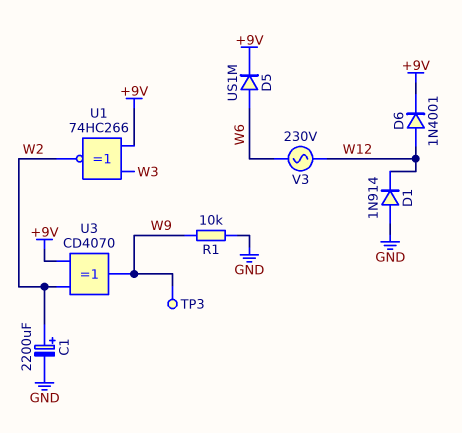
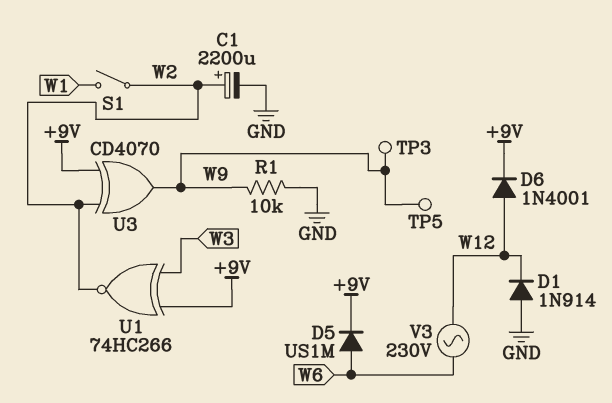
S1: none -> switch (W1, W2)
TP5: none -> test point (W9)

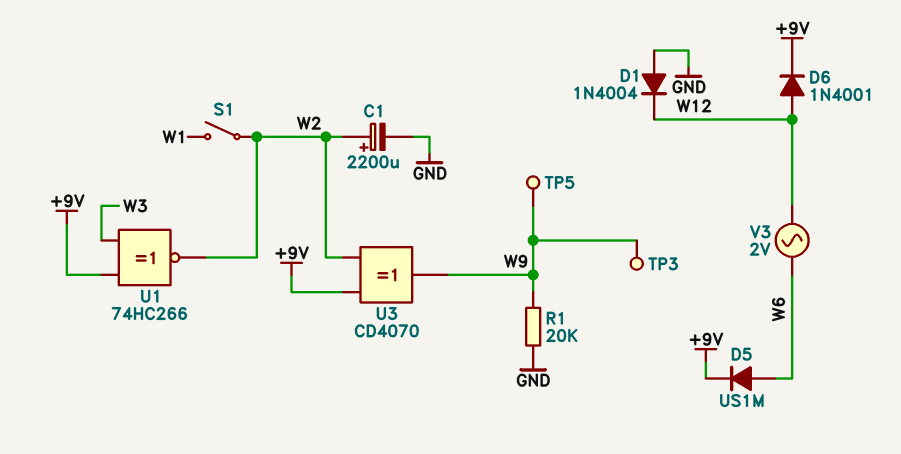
D1: diode 1N914 (A GND, K W12) -> diode 1N4004 (A GND, K W12)
R1: 10k (GND, W9) -> 20k (GND, W9)
V3: AC 230V (W6, W12) -> AC 2V (W6, W12)

